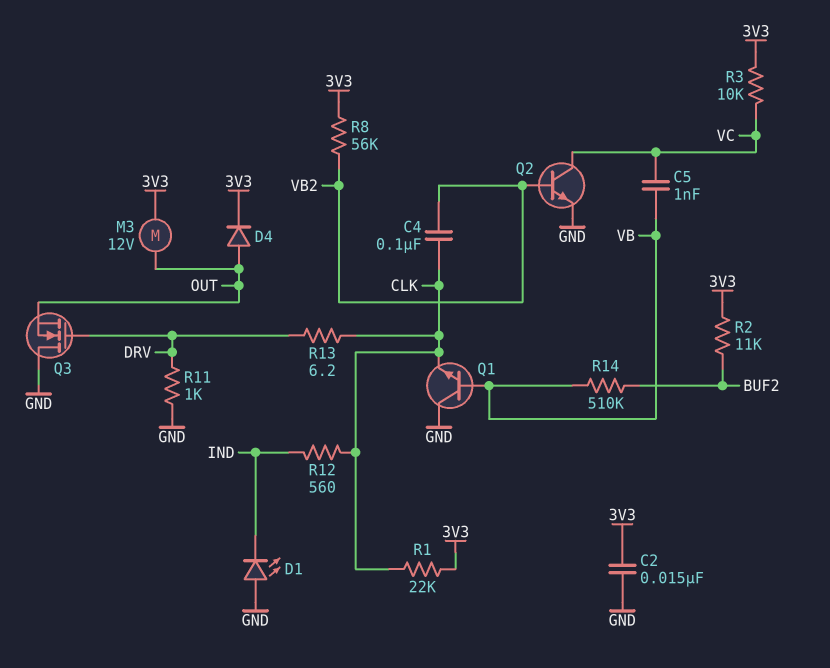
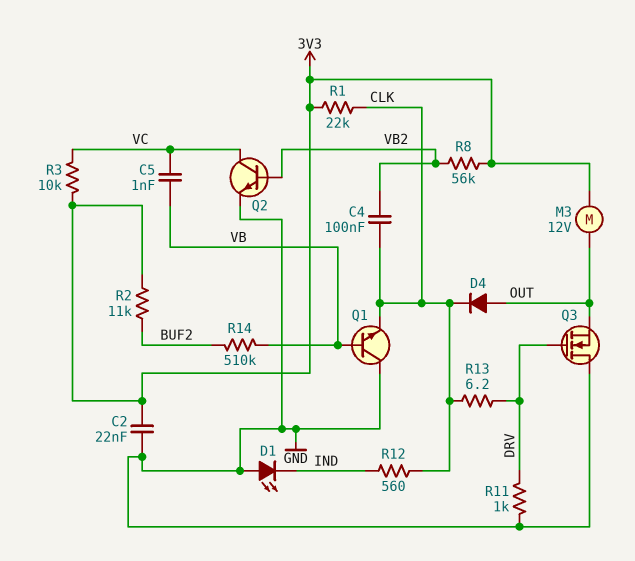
C2: 15nF (3V3, GND) -> 22nF (3V3, GND)
D4: diode (A OUT, K 3V3) -> diode (A OUT, K CLK)

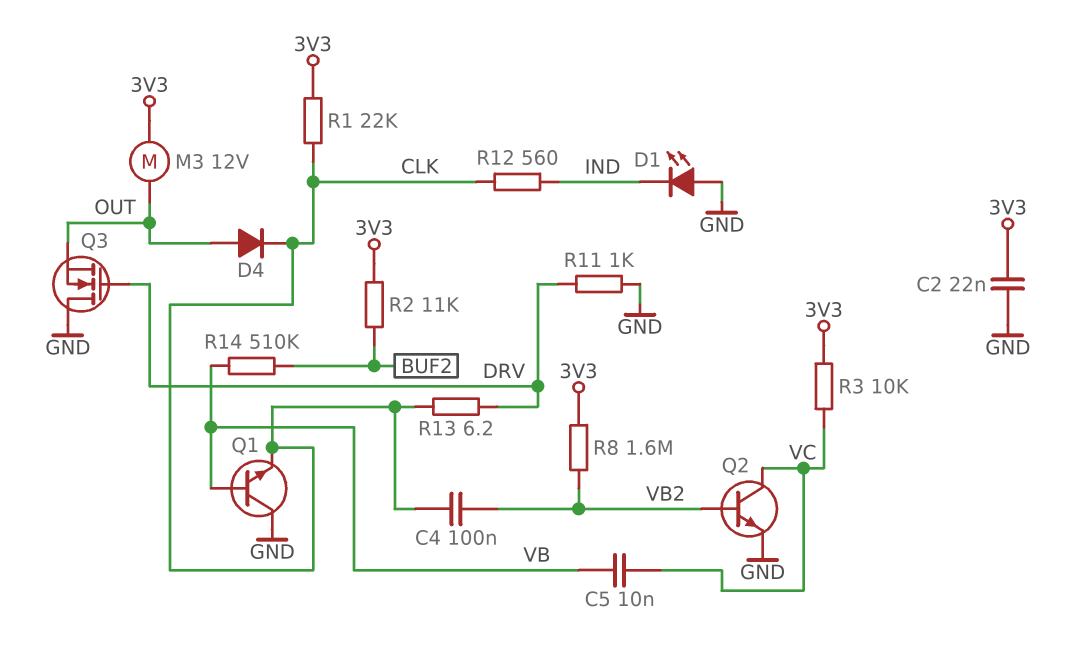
C5: 1nF (VB, VC) -> 10nF (VB, VC)
R8: 56k (3V3, VB2) -> 1.6M (3V3, VB2)

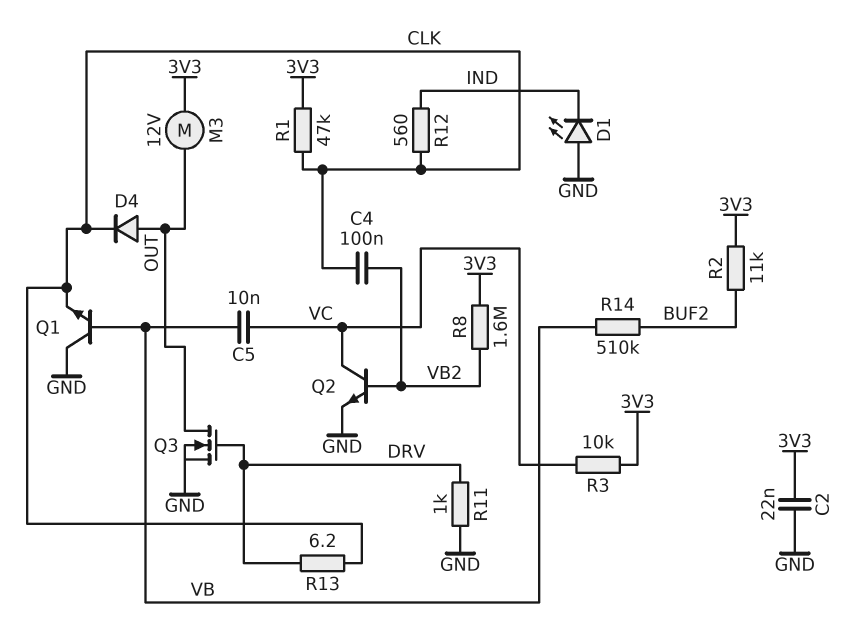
Q3: NMOS (G DRV, D GND, S OUT) -> NMOS (G DRV, D OUT, S GND)
R1: 22k (3V3, CLK) -> 47k (3V3, CLK)

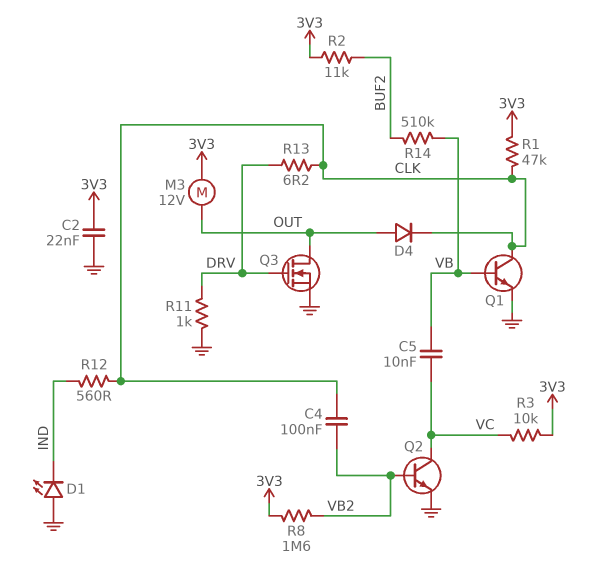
Q1: NPN (B VB, C GND, E CLK) -> NPN (B VB, C CLK, E GND)

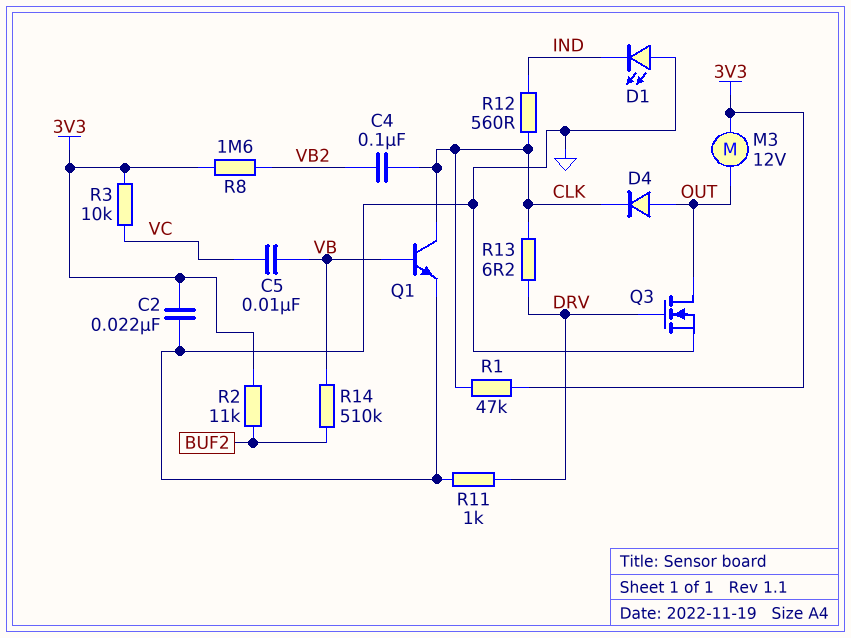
Q2: NPN (B VB2, C VC, E GND) -> none

